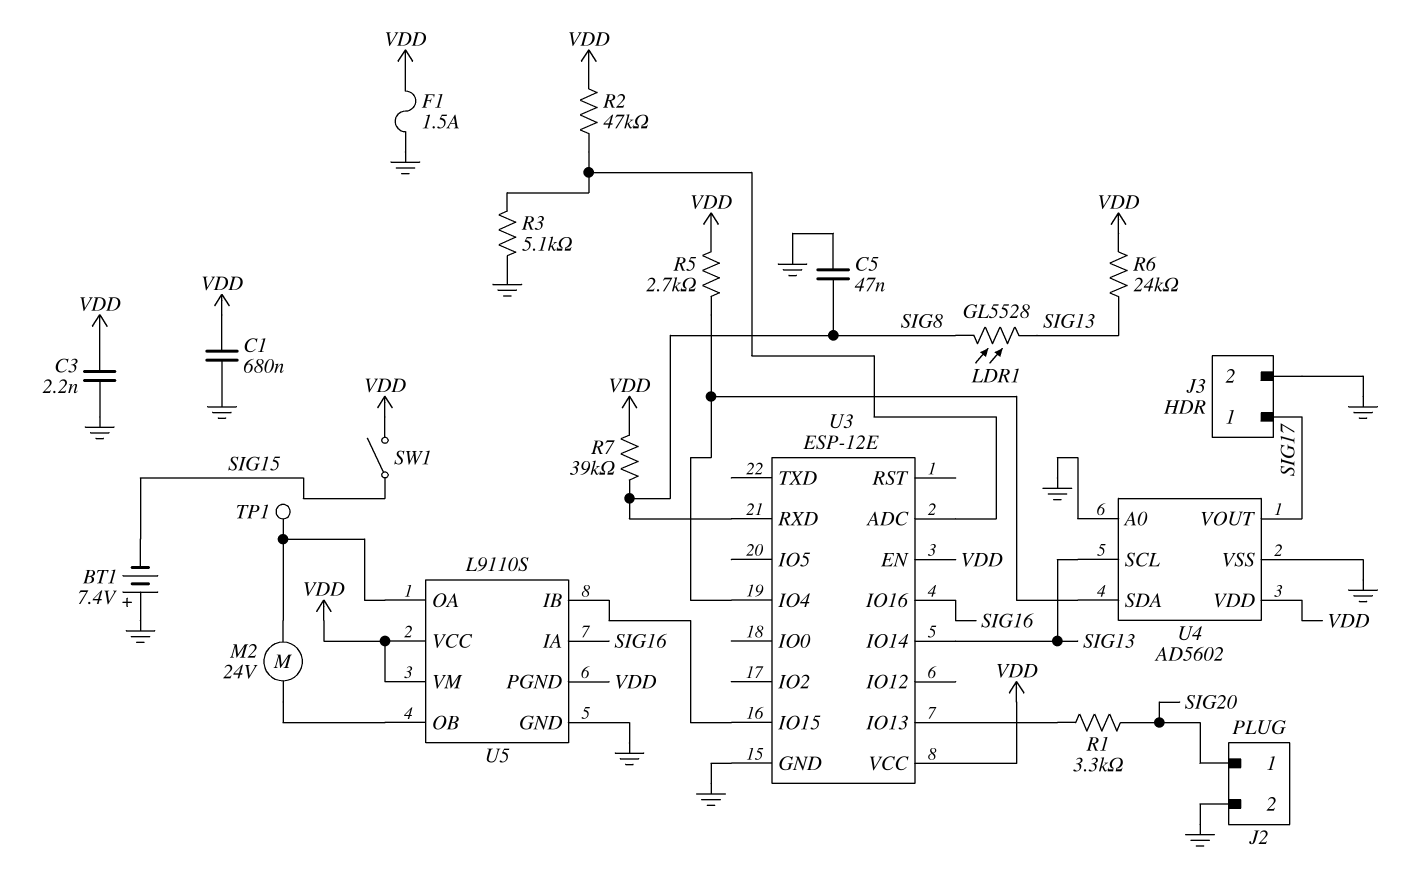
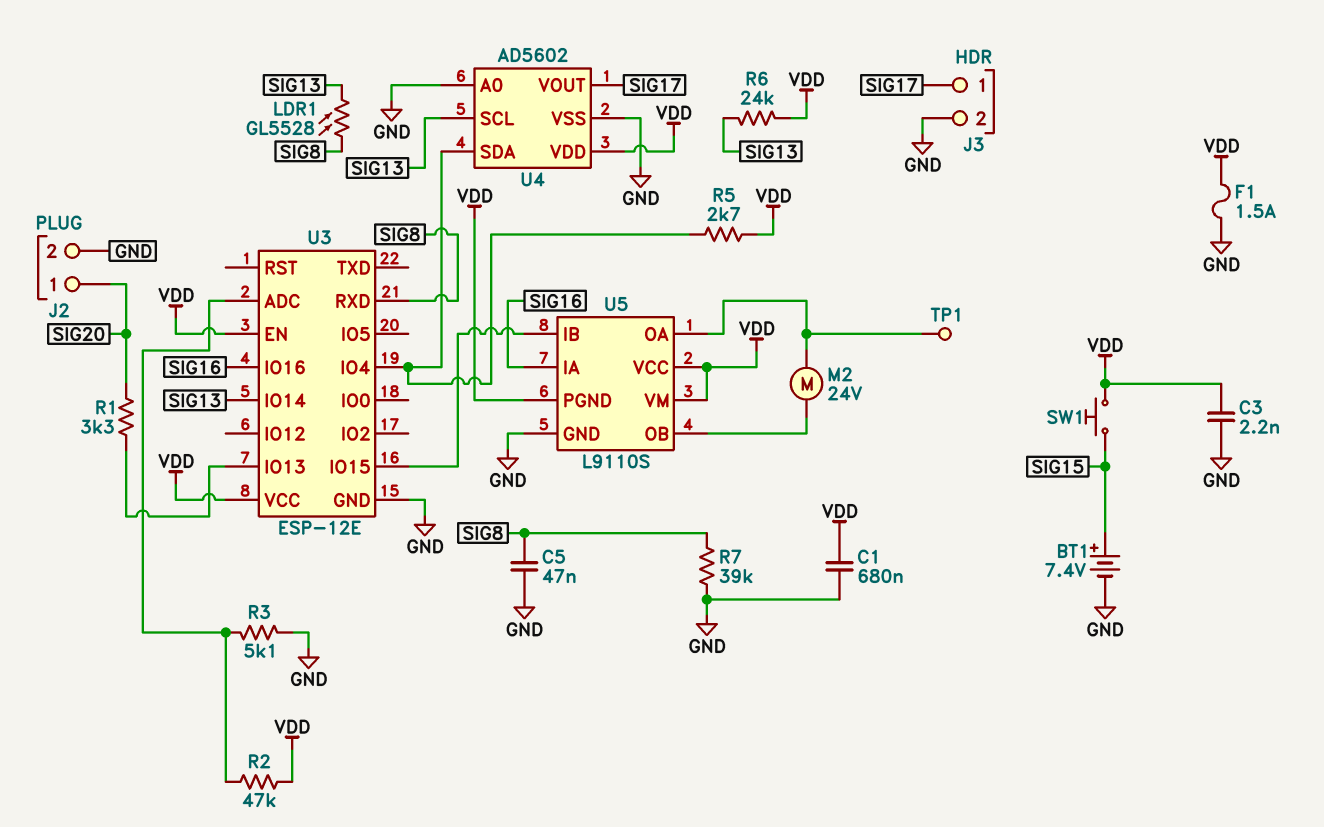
BT1: 7.4V (plus GND, minus SIG15) -> 7.4V (plus SIG15, minus GND)
R7: 39k (SIG8, VDD) -> 39k (GND, SIG8)
SW1: switch (SIG15, VDD) -> button (SIG15, VDD)

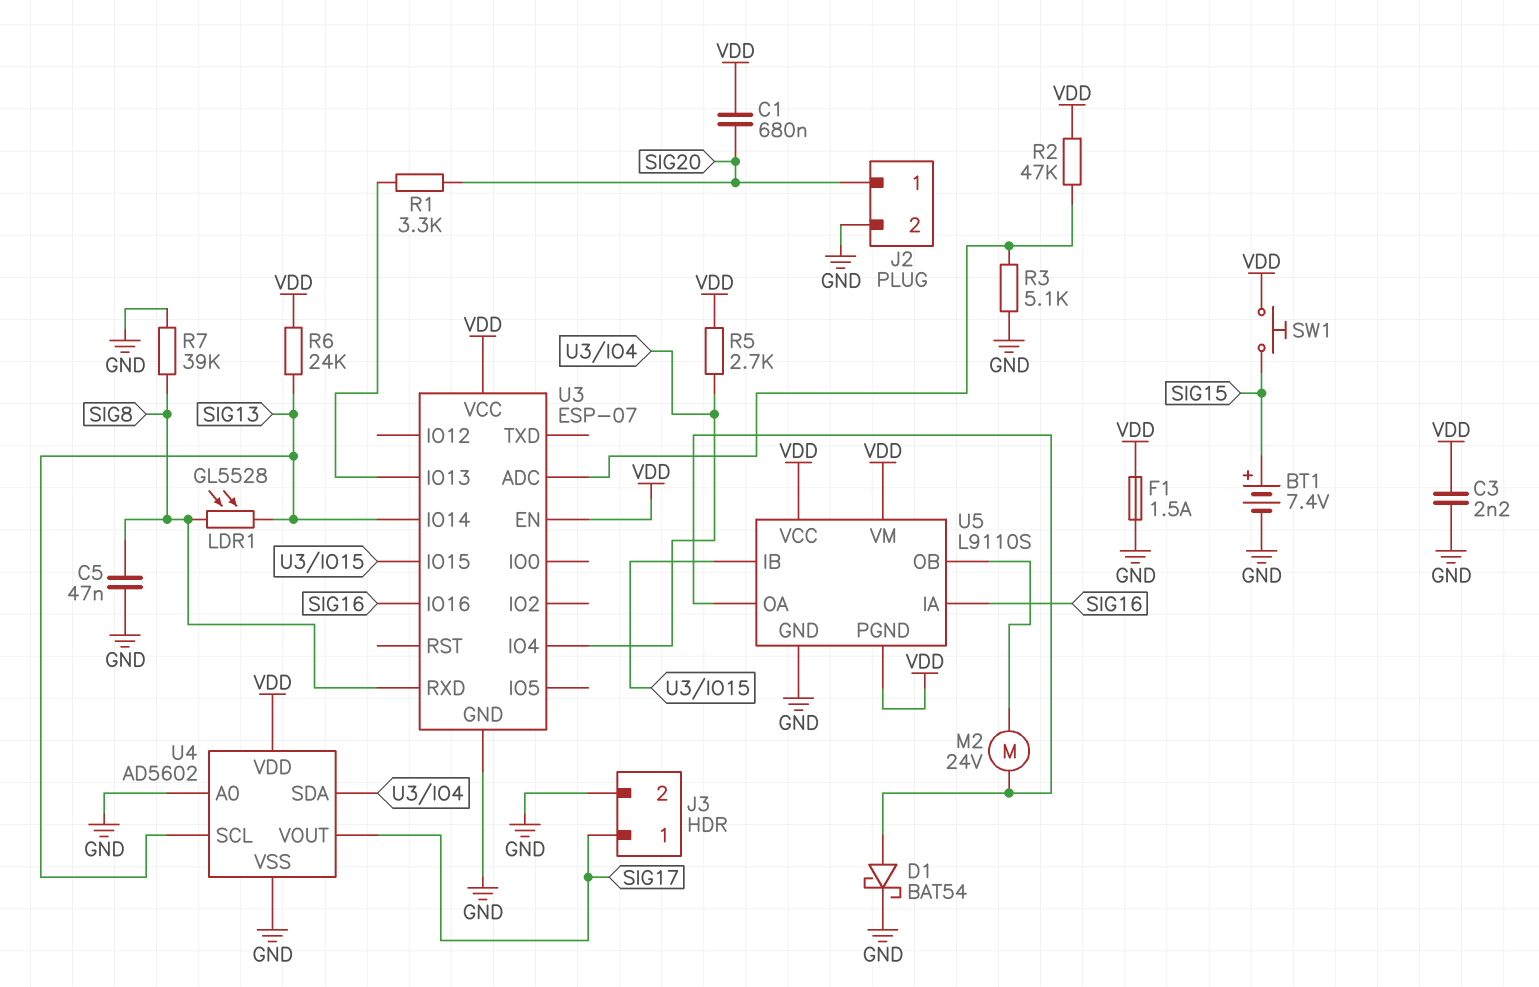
C1: 680nF (GND, VDD) -> 680nF (SIG20, VDD)
D1: none -> schottky BAT54 (A U5/OA, K GND)
TP1: test point (U5/OA) -> none
U3: ESP-12E -> ESP-07

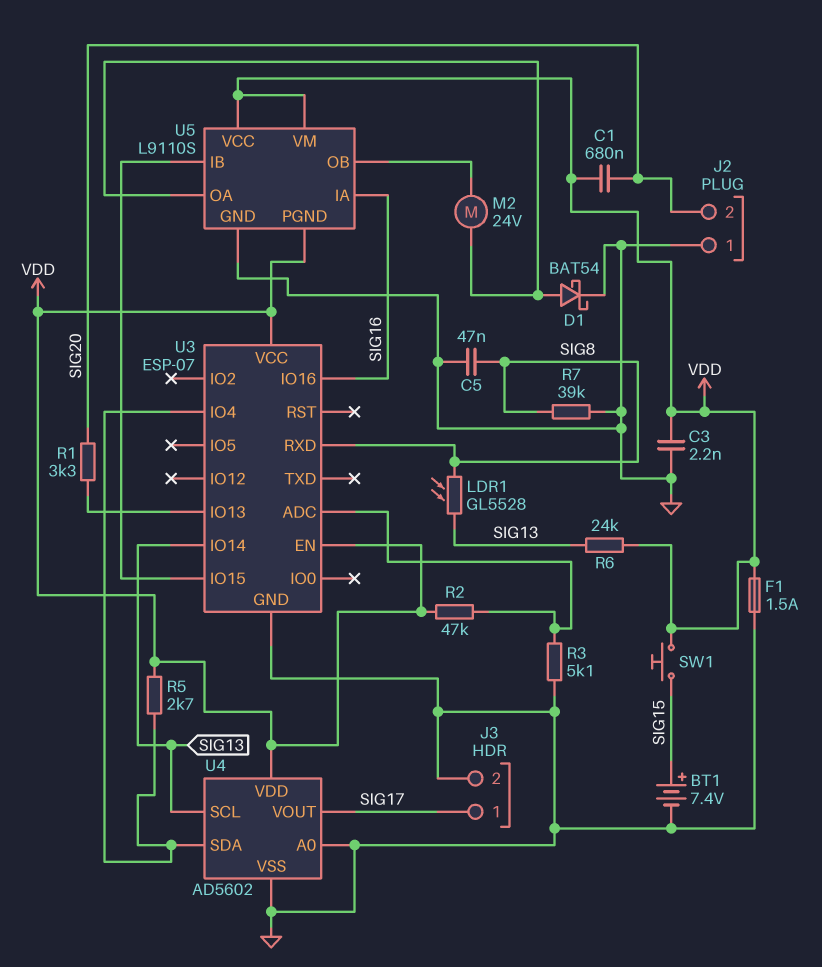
J2 pin 1: SIG20 -> GND
J2 pin 2: GND -> SIG20

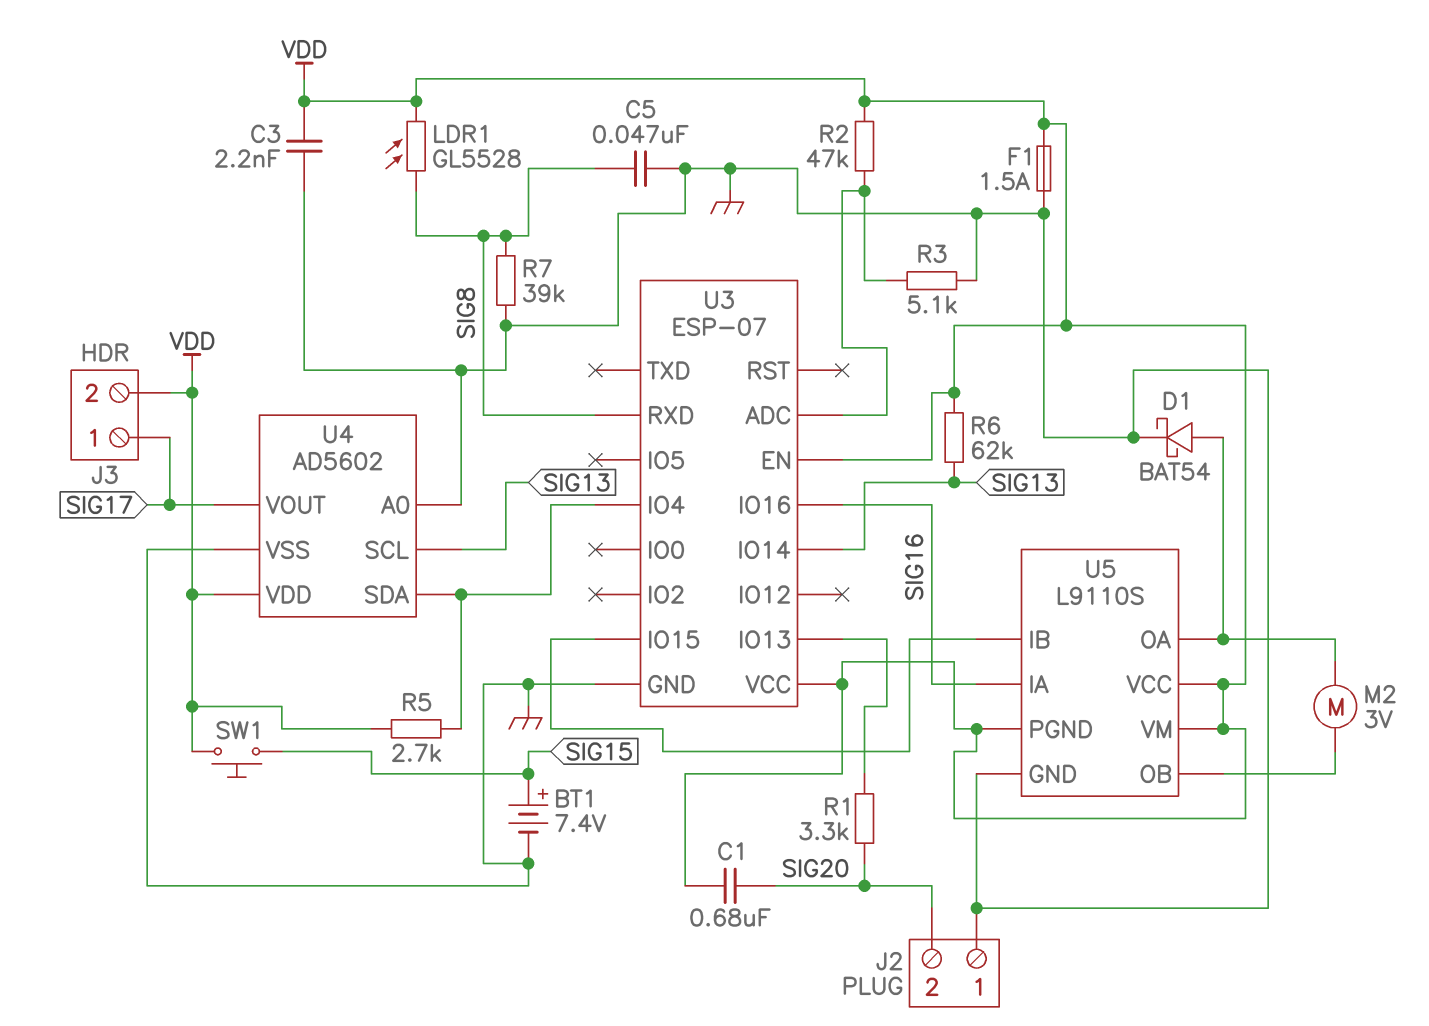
J3 pin 2: GND -> VDD
LDR1: GL5528 (SIG8, SIG13) -> GL5528 (SIG8, VDD)
M2: motor 24V (U5/OA, U5/OB) -> motor 3V (U5/OA, U5/OB)
R6: 24k (SIG13, VDD) -> 62k (SIG13, VDD)

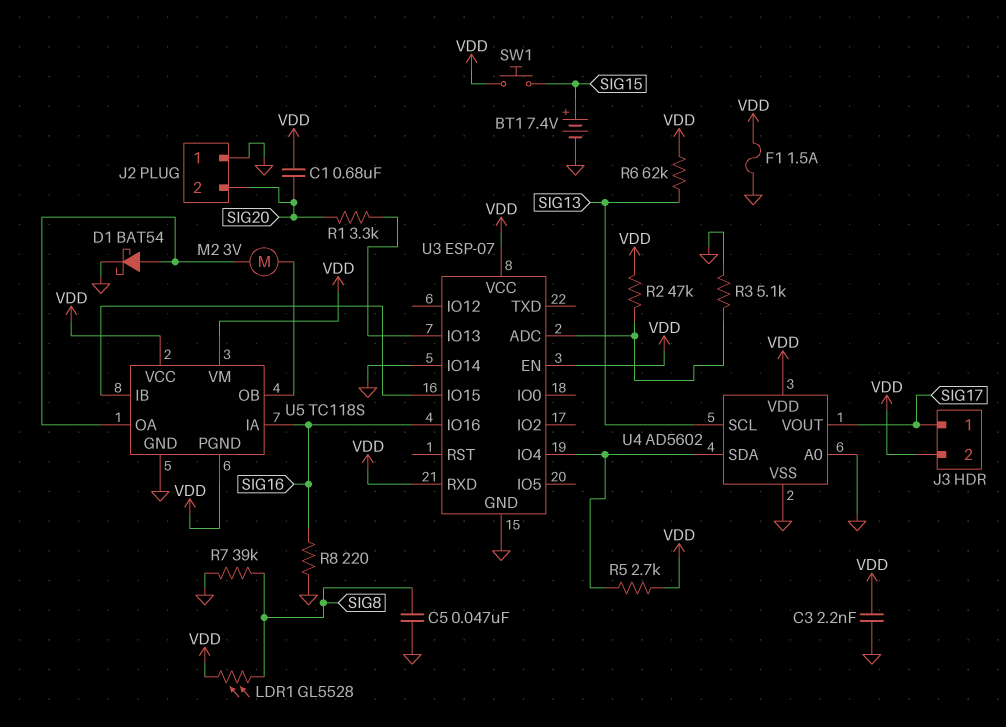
R8: none -> 220 (GND, SIG16)
U3 pin IO14: SIG13 -> GND
U3 pin RXD: SIG8 -> VDD
U5: L9110S -> TC118S

